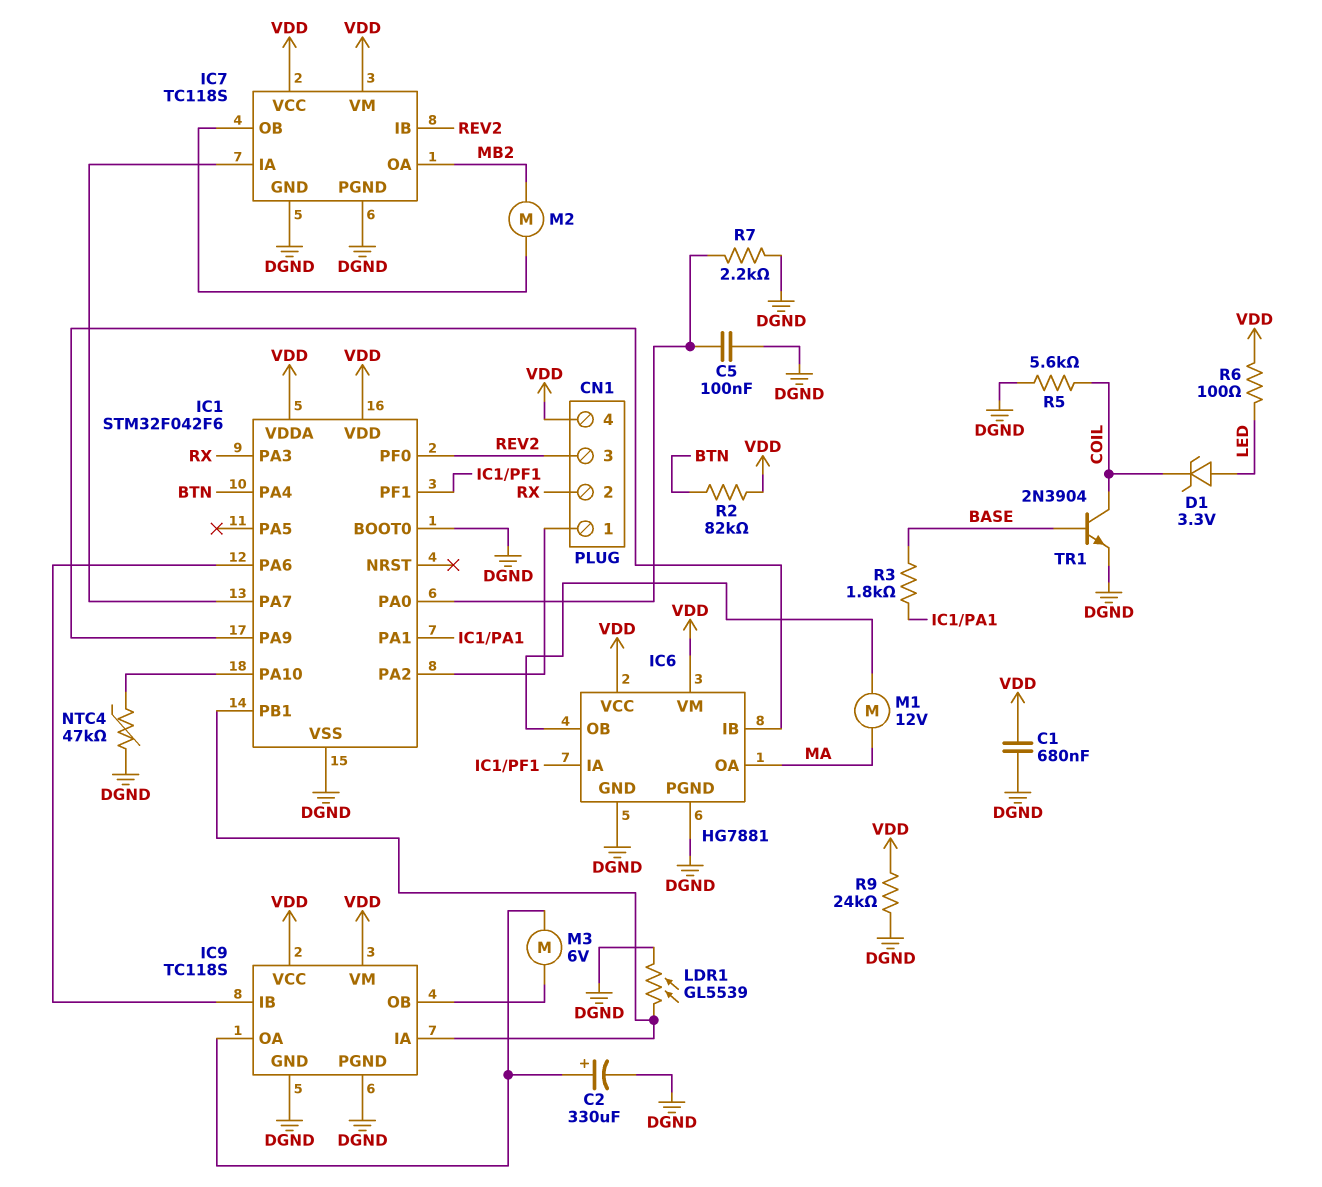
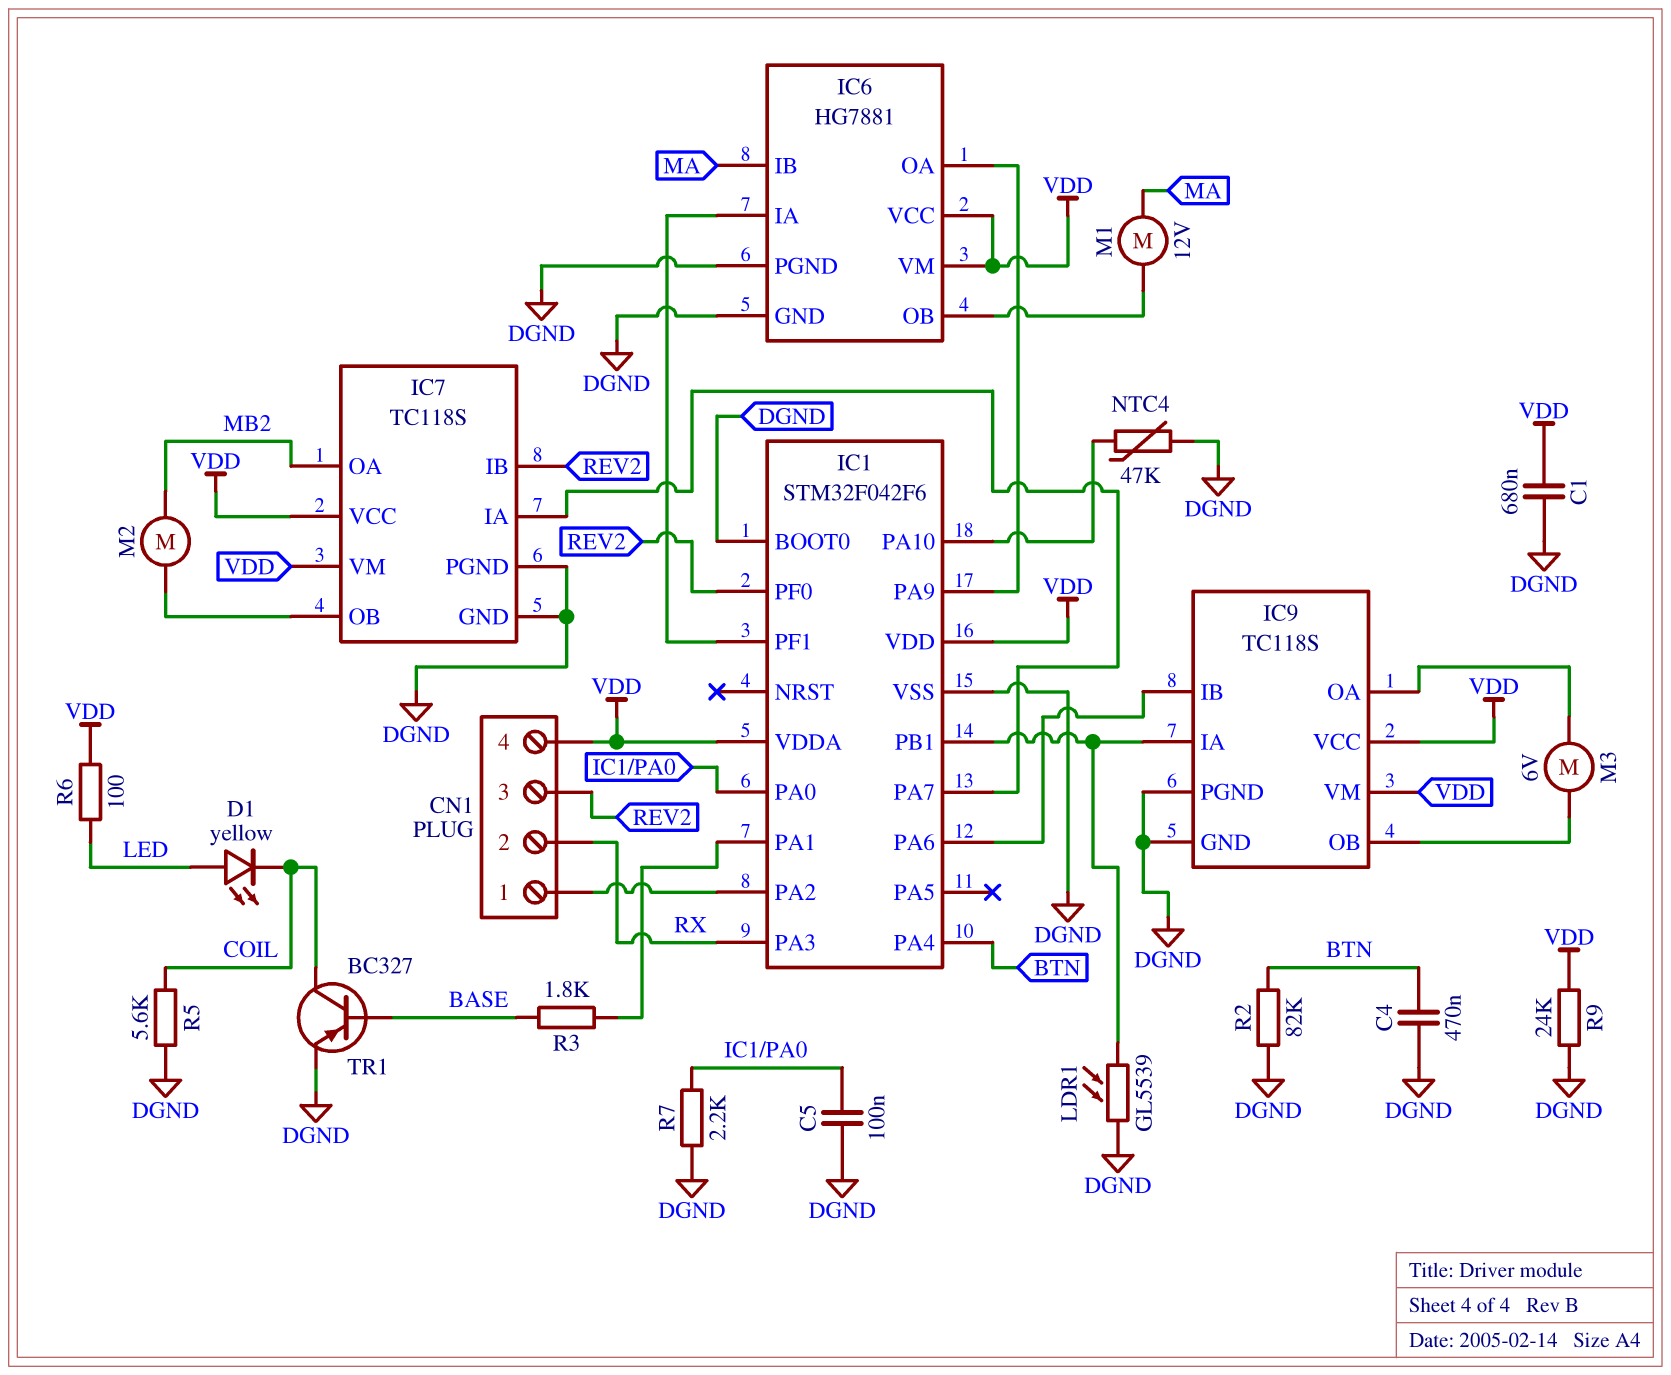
C2: 330uF (plus IC9/OA, minus DGND) -> none
C4: none -> 470nF (BTN, DGND)
D1: zener 3.3V (A LED, K COIL) -> LED yellow (A LED, K COIL)
IC6 pin IB: IC1/PA9 -> MA
IC6 pin OA: MA -> IC1/PA9
R2: 82k (BTN, VDD) -> 82k (BTN, DGND)
TR1: NPN 2N3904 (B BASE, C COIL, E DGND) -> PNP BC327 (B BASE, C COIL, E DGND)

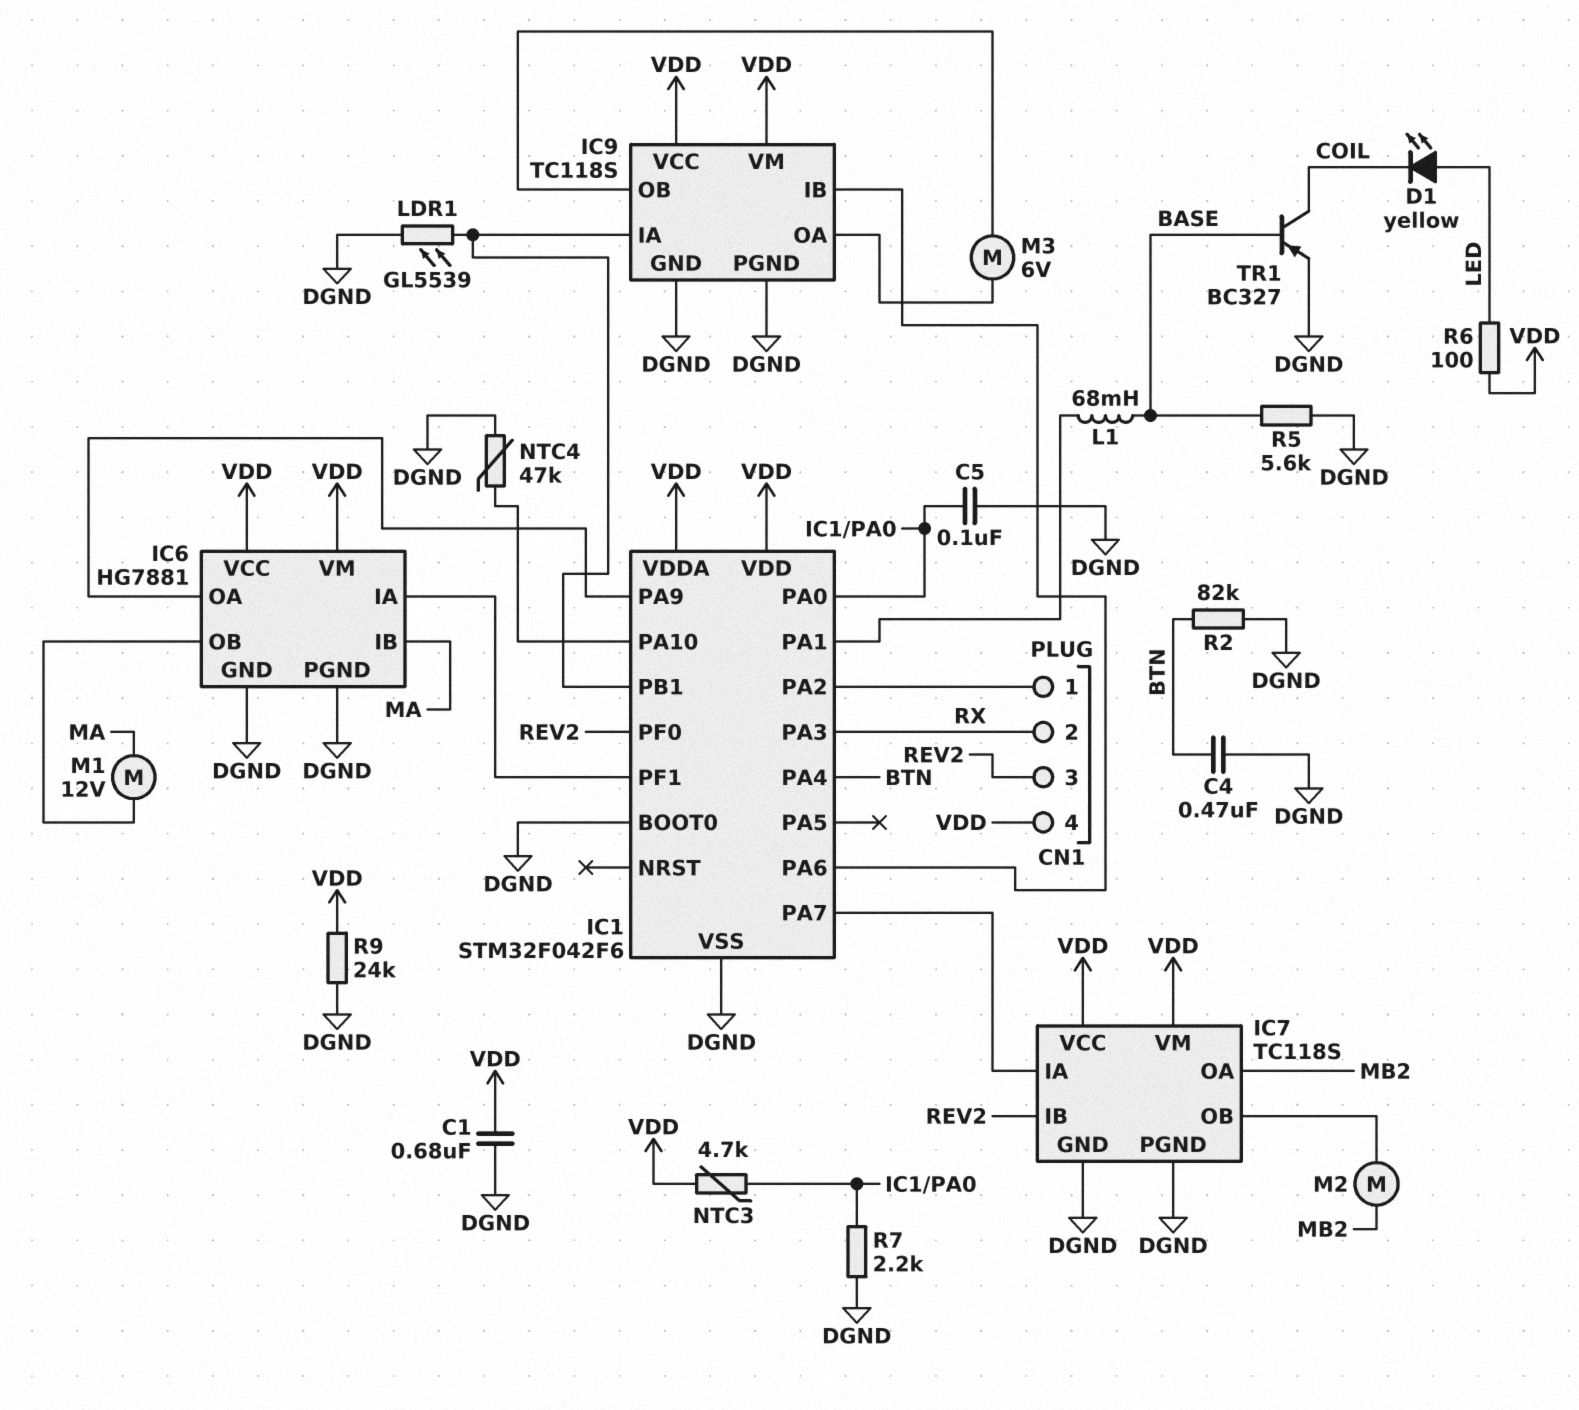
L1: none -> 68mH (BASE, IC1/PA1)
NTC3: none -> 4.7k (IC1/PA0, VDD)
R3: 1.8k (BASE, IC1/PA1) -> none
R5: 5.6k (COIL, DGND) -> 5.6k (BASE, DGND)

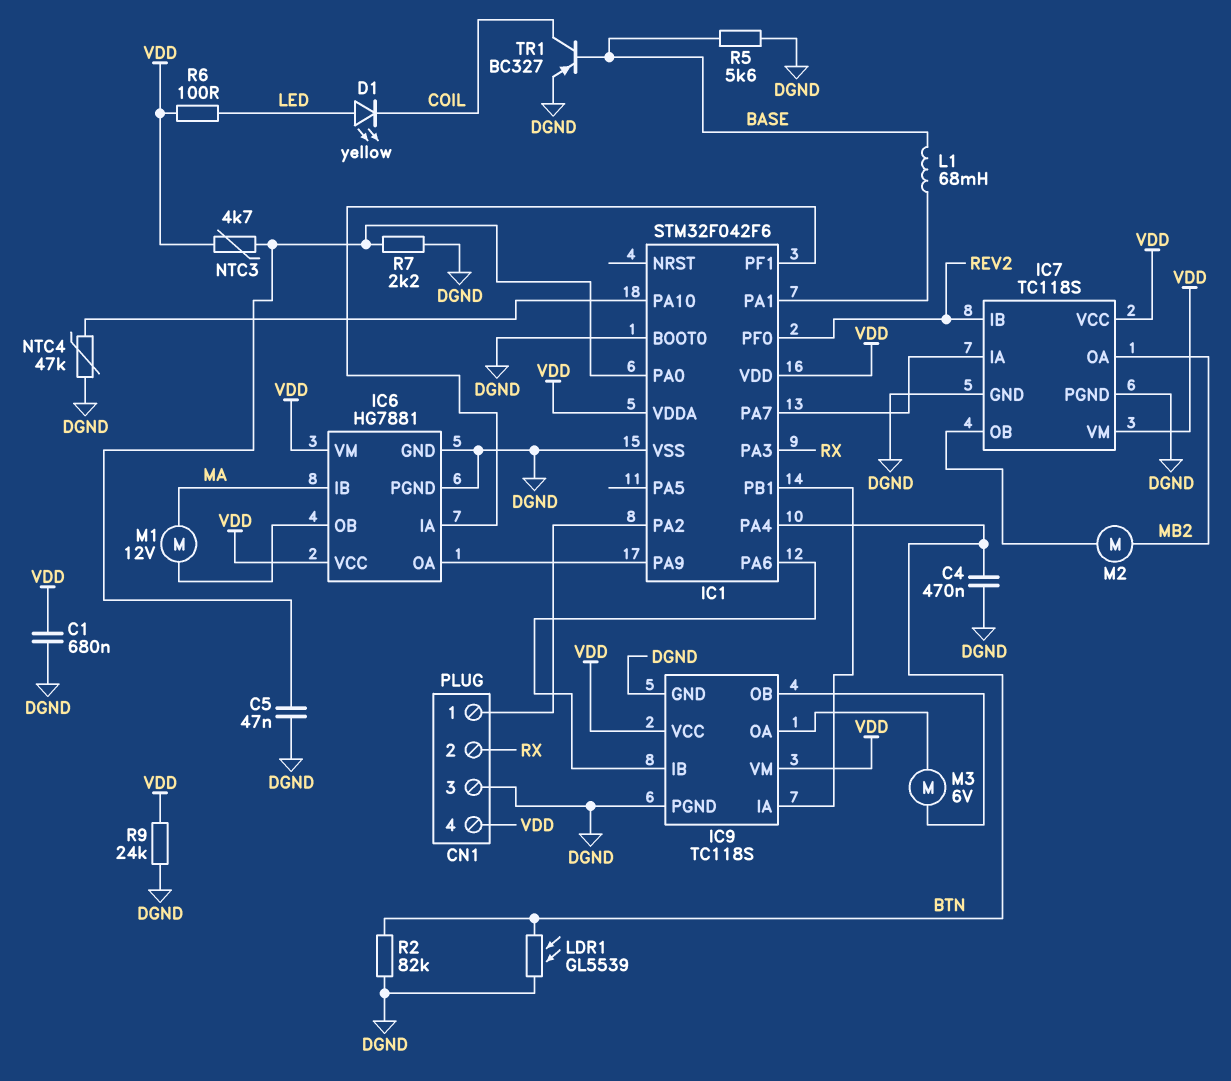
C5: 100nF (DGND, IC1/PA0) -> 47nF (DGND, IC1/PA0)
CN1 pin 3: REV2 -> DGND
LDR1: GL5539 (DGND, IC1/PB1) -> GL5539 (BTN, DGND)

